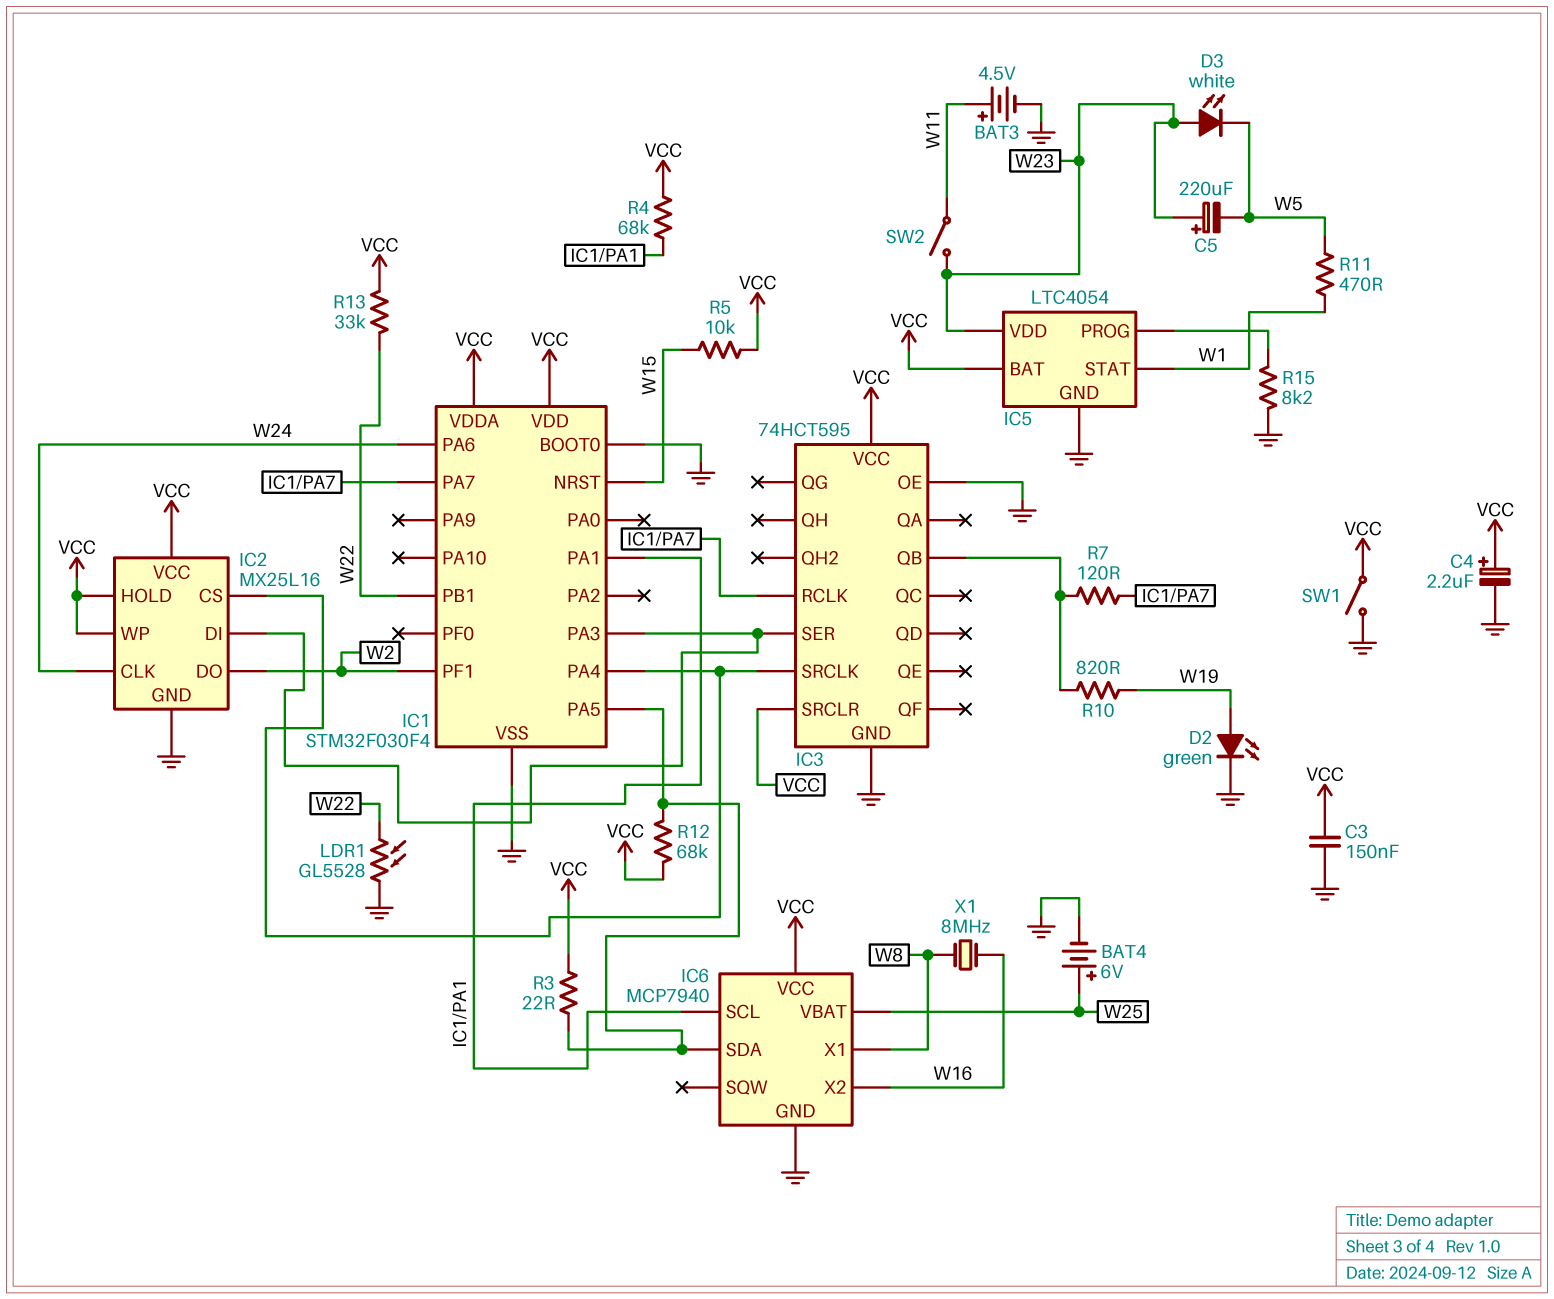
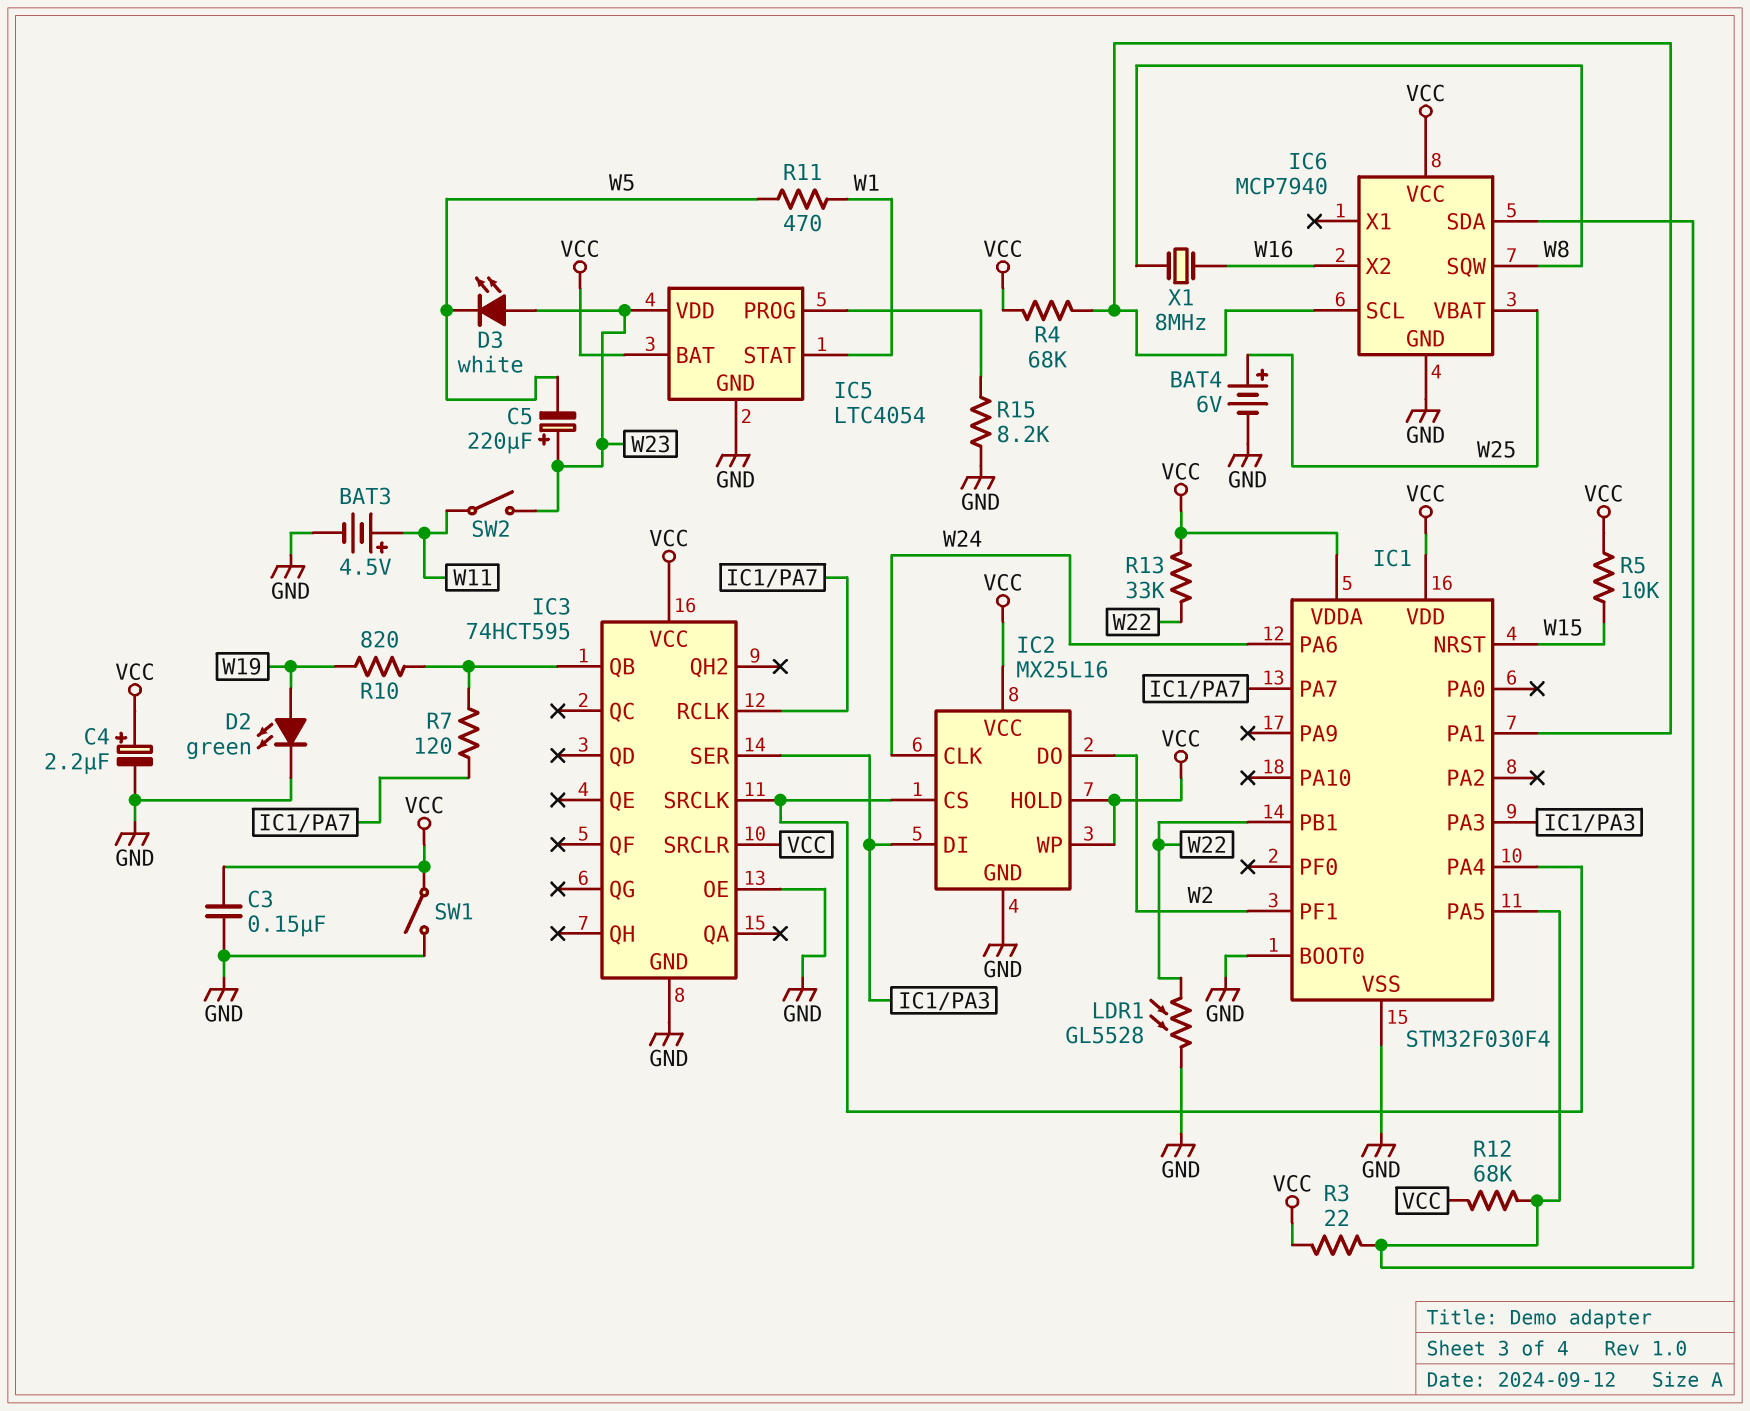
IC6 pin SQW: none -> W8
IC6 pin X1: W8 -> none

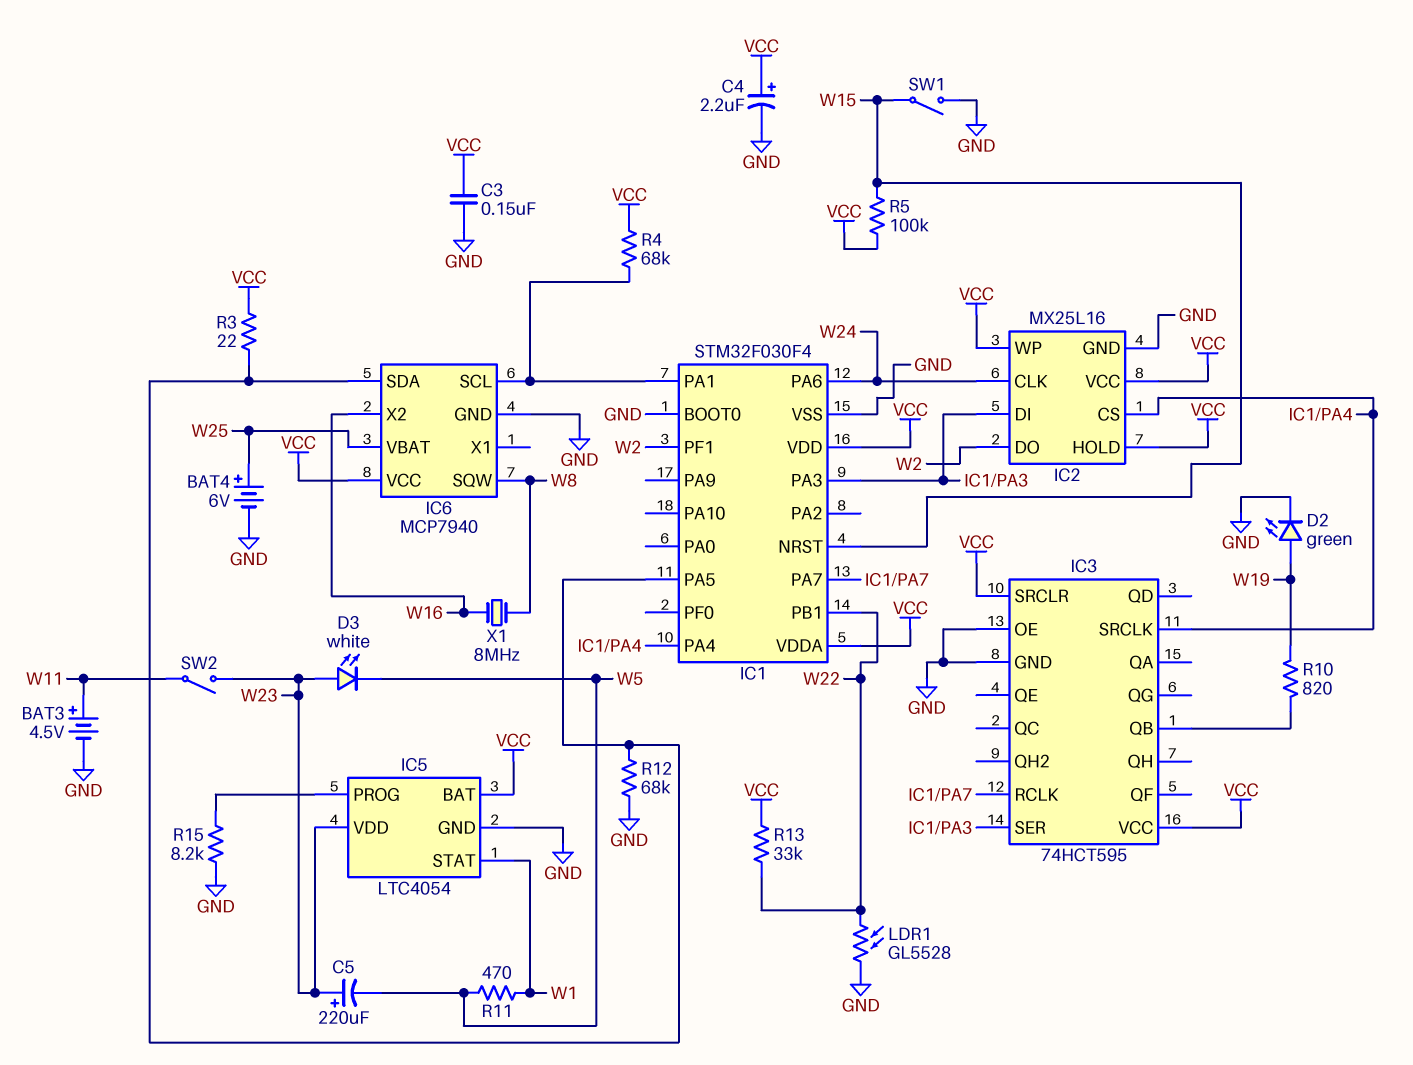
R5: 10k (VCC, W15) -> 100k (VCC, W15)
R7: 120 (IC1/PA7, IC3/QB) -> none
R12: 68k (IC1/PA5, VCC) -> 68k (GND, IC1/PA5)
SW1: switch (GND, VCC) -> switch (GND, W15)

